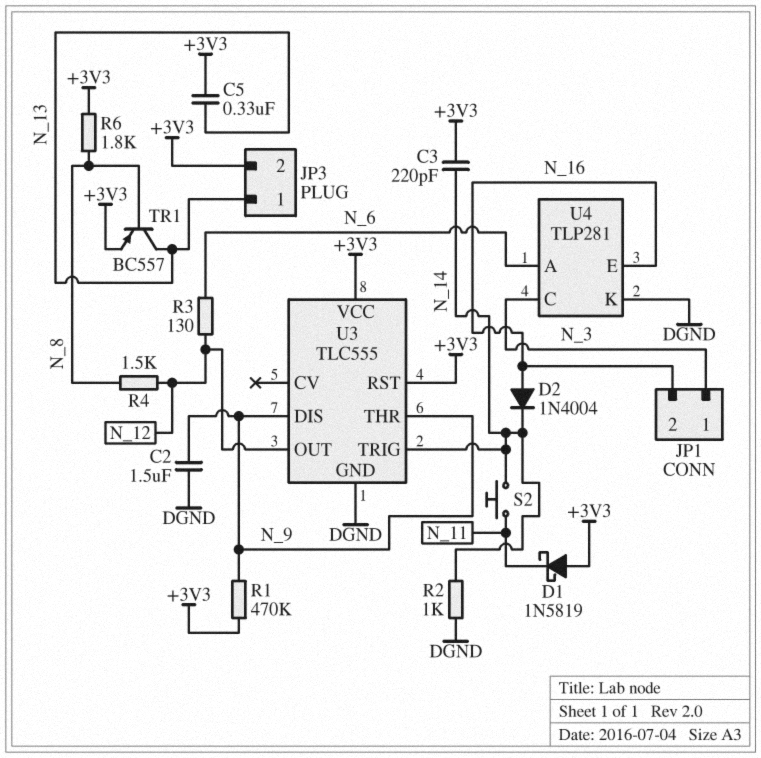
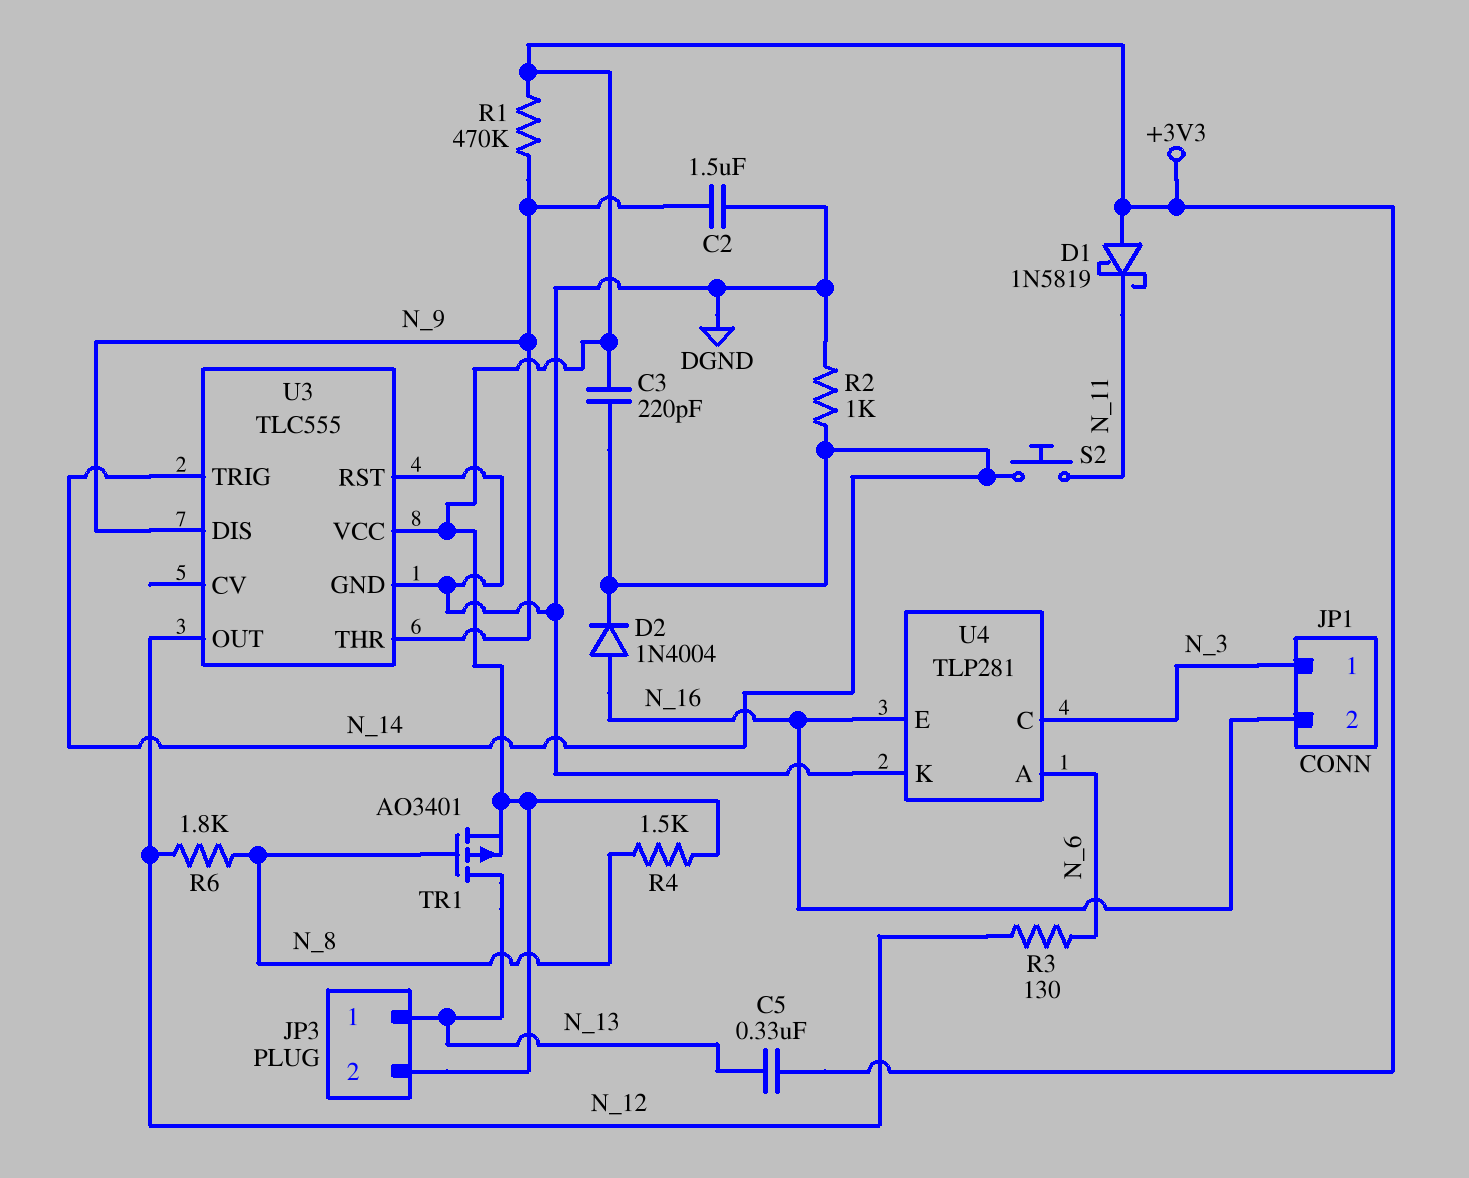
R4: 1.5k (N_8, N_12) -> 1.5k (+3V3, N_8)
R6: 1.8k (+3V3, N_8) -> 1.8k (N_8, N_12)
TR1: PNP BC557 (B N_8, C N_13, E +3V3) -> PMOS AO3401 (G N_8, D N_13, S +3V3)
U3 pin RST: +3V3 -> DGND

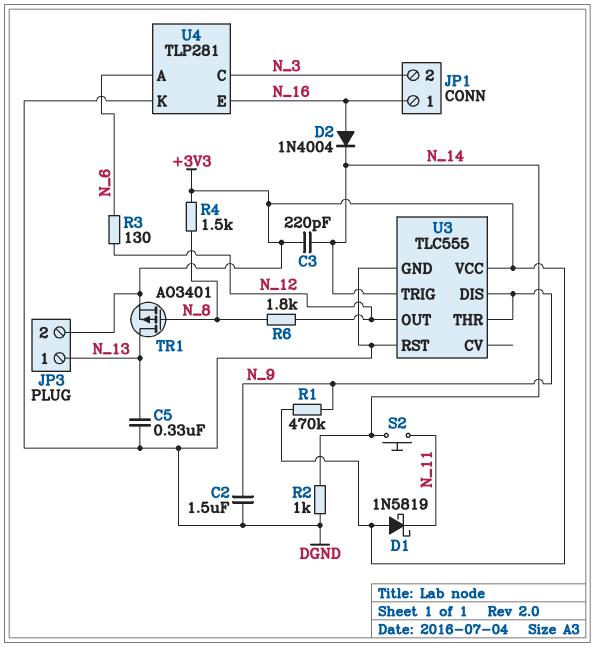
C5: 330nF (+3V3, N_13) -> 330nF (DGND, N_13)
JP1 pin 1: N_3 -> N_16
JP1 pin 2: N_16 -> N_3

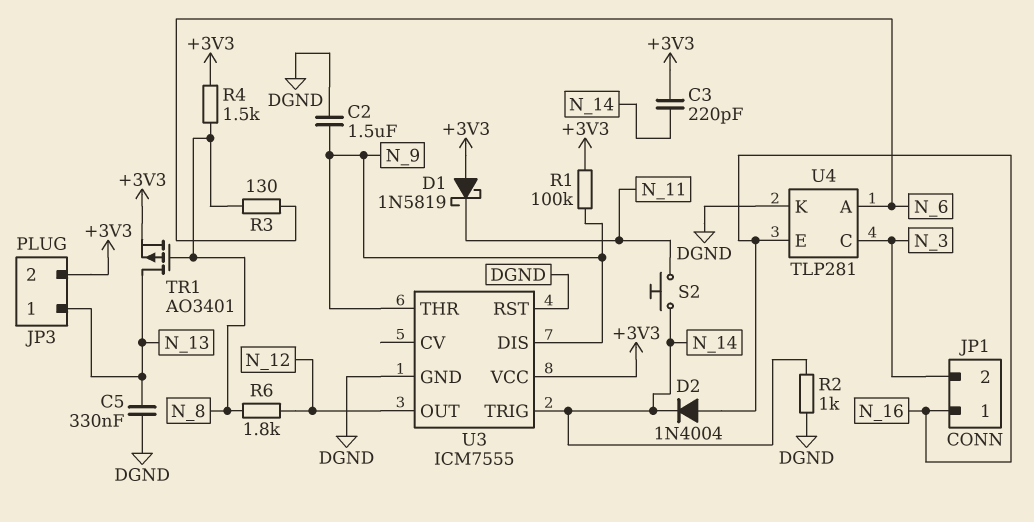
R1: 470k (+3V3, N_9) -> 100k (+3V3, N_9)
R3: 130 (N_6, N_12) -> 130 (N_6, N_8)
U3: TLC555 -> ICM7555

